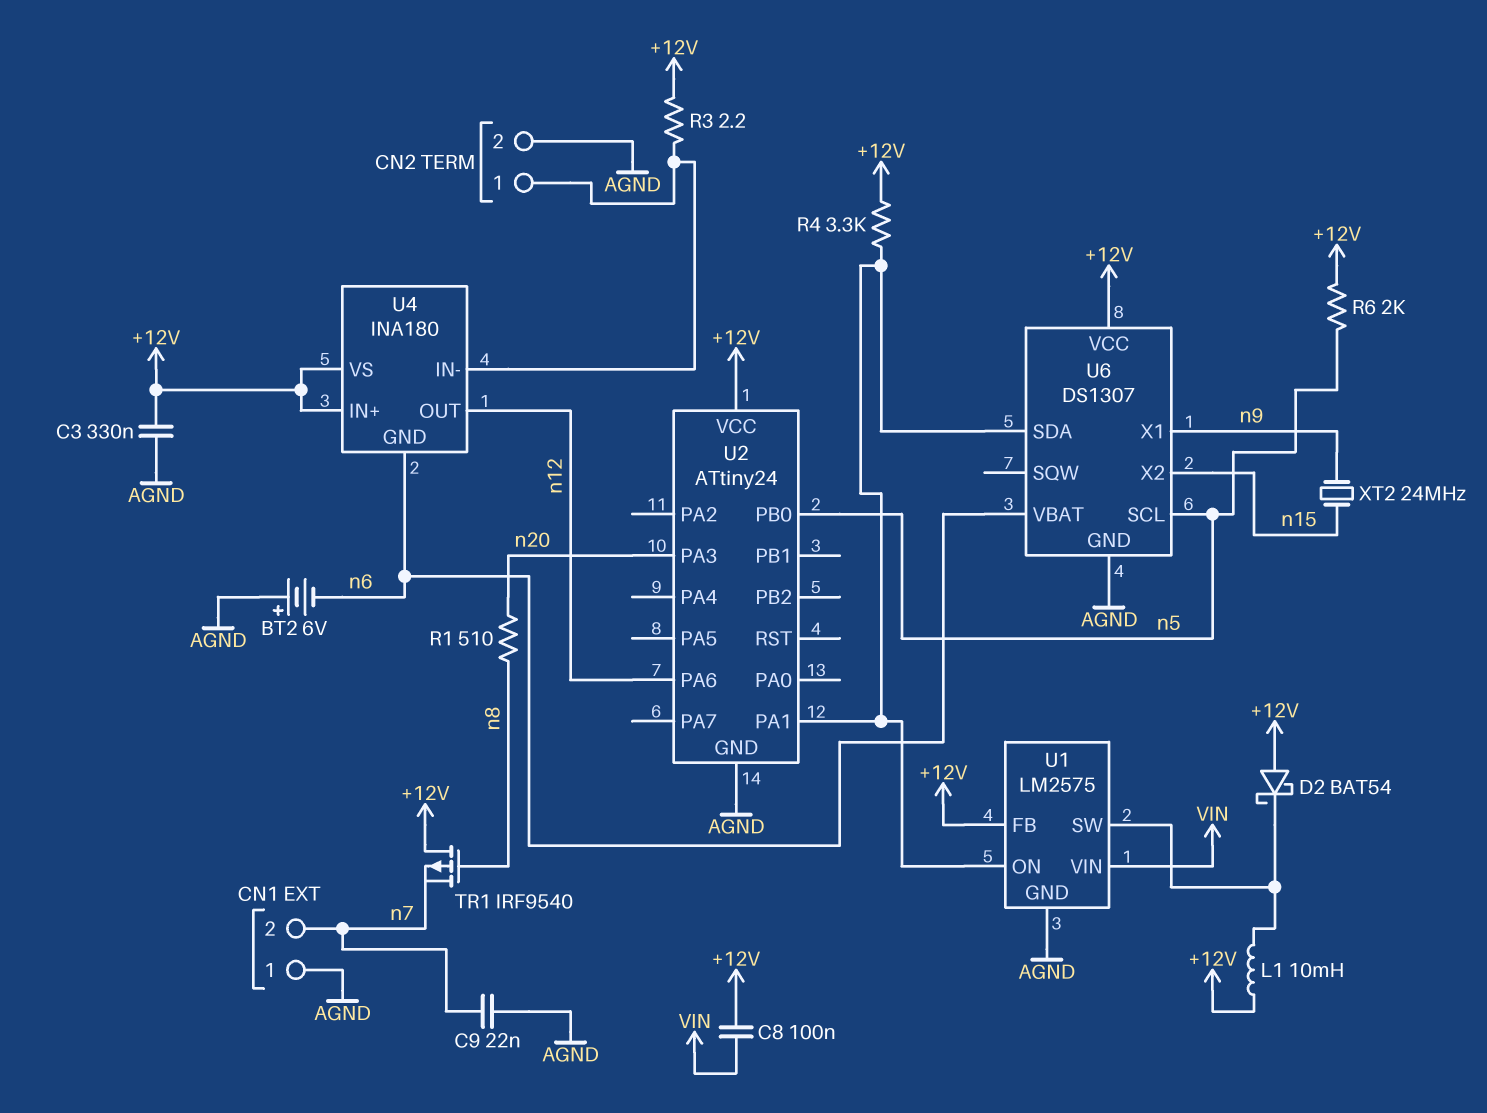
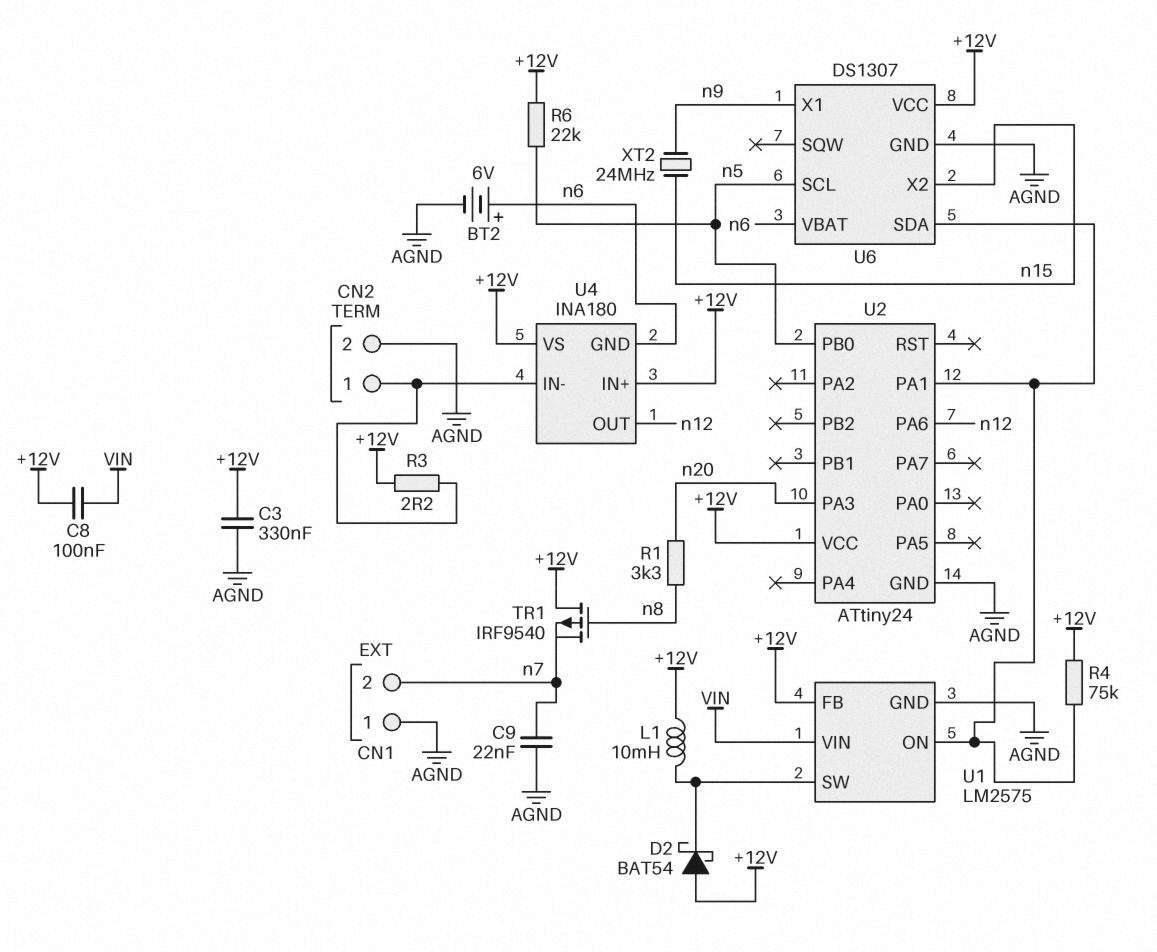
BT2: 6V (plus AGND, minus n6) -> 6V (plus n6, minus AGND)
R1: 510 (n8, n20) -> 3.3k (n8, n20)
R4: 3.3k (+12V, U1/ON) -> 75k (+12V, U1/ON)
R6: 2k (+12V, n5) -> 22k (+12V, n5)

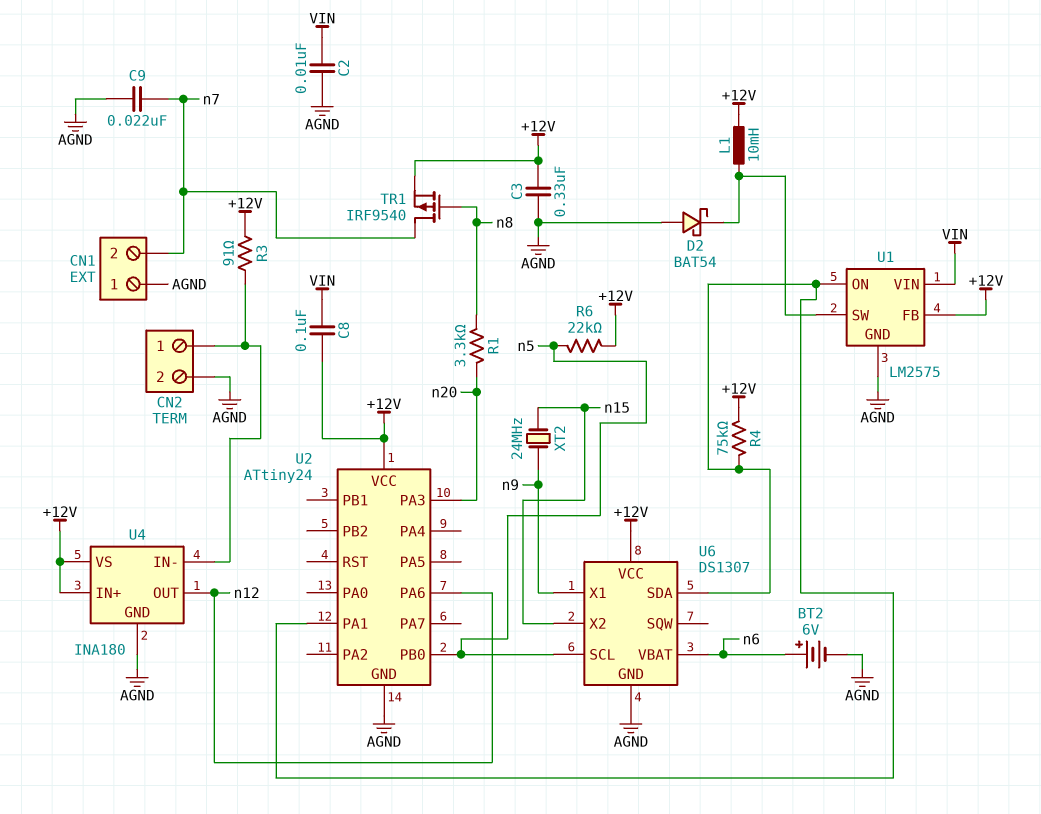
C2: none -> 10nF (AGND, VIN)
D2: schottky BAT54 (A +12V, K U1/SW) -> schottky BAT54 (A AGND, K U1/SW)
R3: 2.2 (+12V, CN2/1) -> 91 (+12V, CN2/1)
TR1: PMOS IRF9540 (G n8, D +12V, S n7) -> PMOS IRF9540 (G n8, D n7, S +12V)
U4 pin GND: n6 -> AGND

